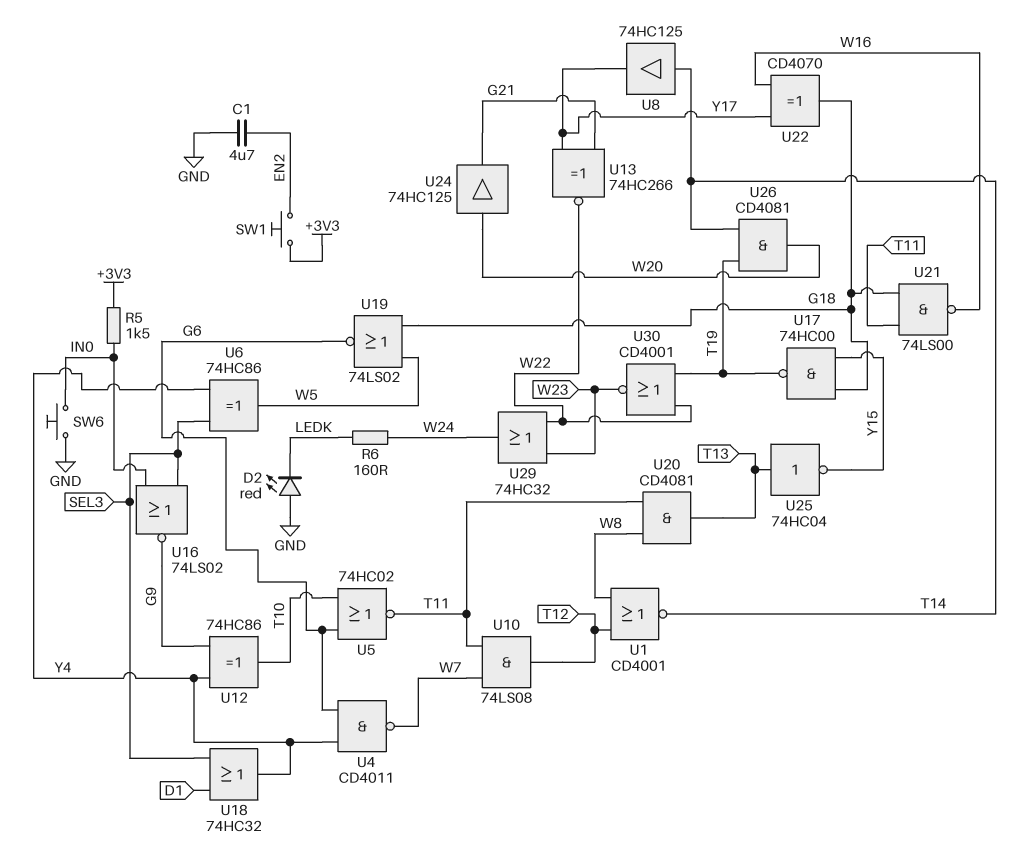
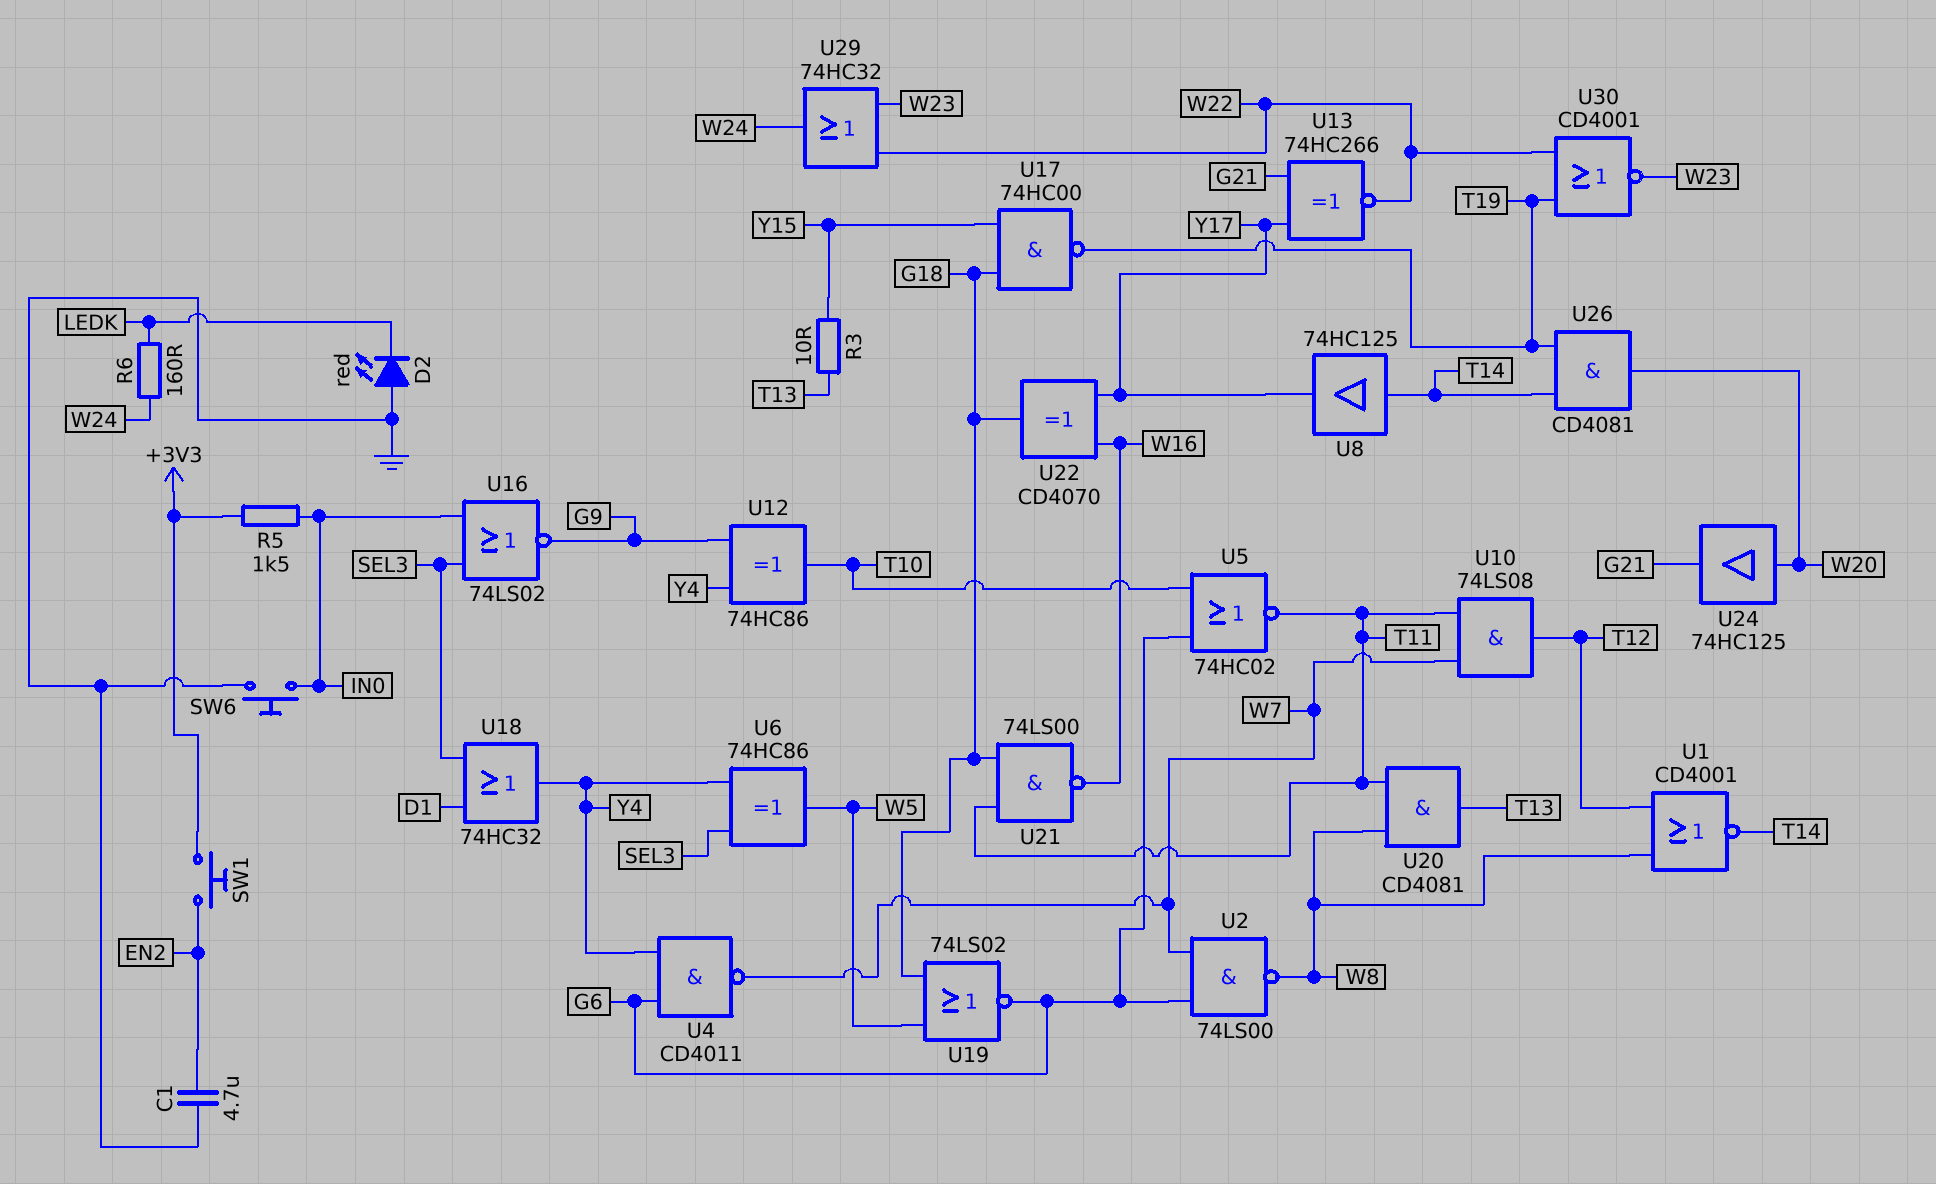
R3: none -> 10 (T13, Y15)
U2: none -> NAND 74LS00 (in G6, in W7, out W8)
U25: NOT 74HC04 (in T13, out Y15) -> none

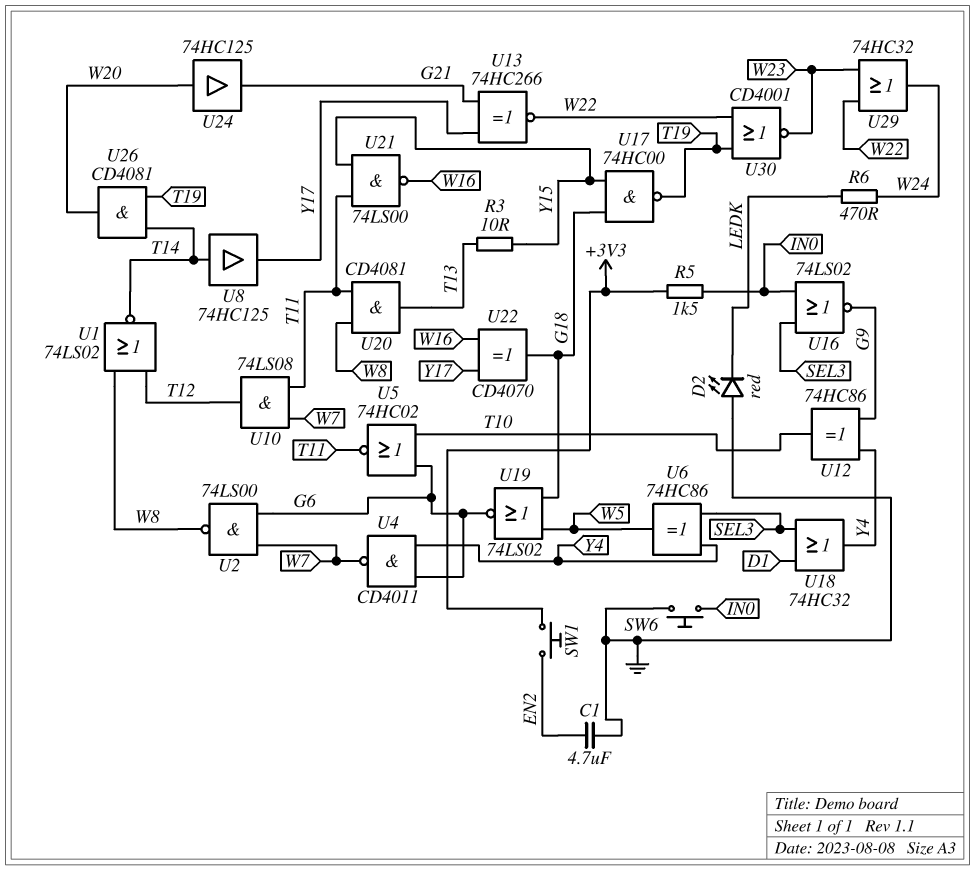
R6: 160 (LEDK, W24) -> 470 (LEDK, W24)
U1: NOR CD4001 (in T12, in W8, out T14) -> NOR 74LS02 (in T12, in W8, out T14)
U21: NAND 74LS00 (in G18, in T11, out W16) -> NAND 74LS00 (in T11, in Y15, out W16)

